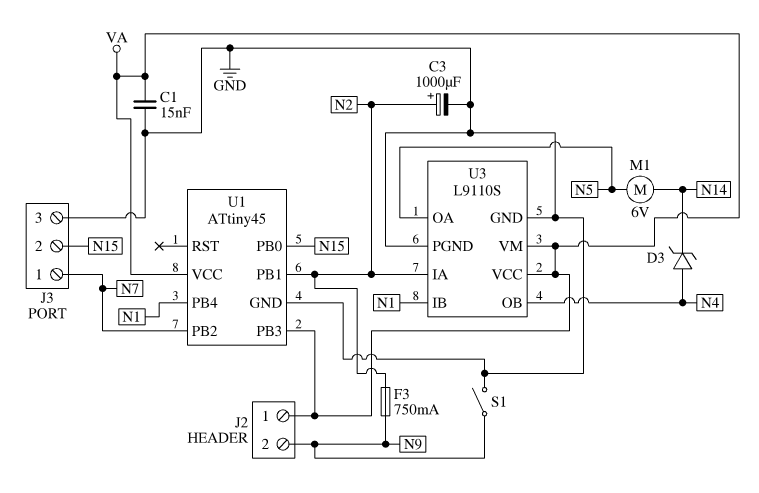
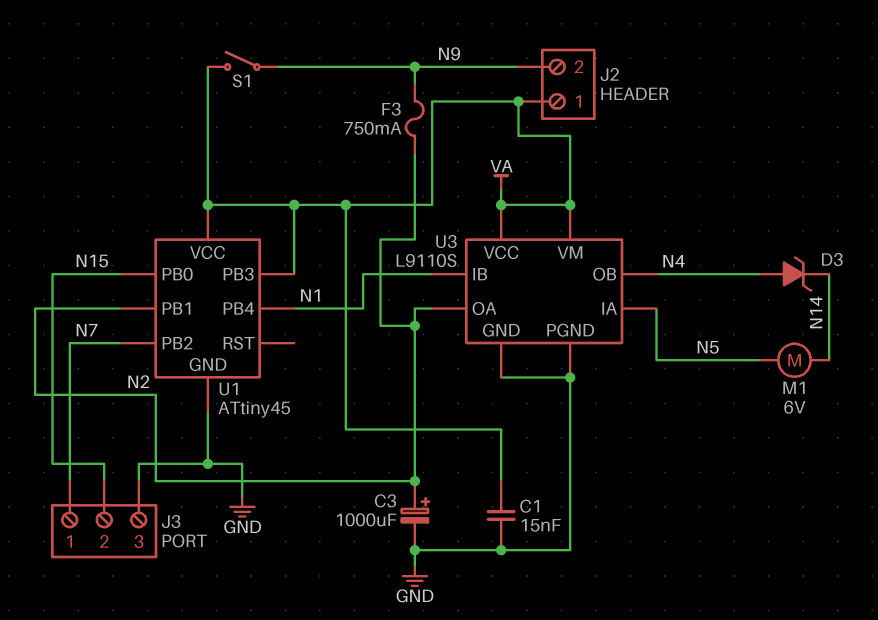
S1: switch (GND, N9) -> switch (N9, VA)
U3 pin IA: N2 -> N5
U3 pin OA: N5 -> N2

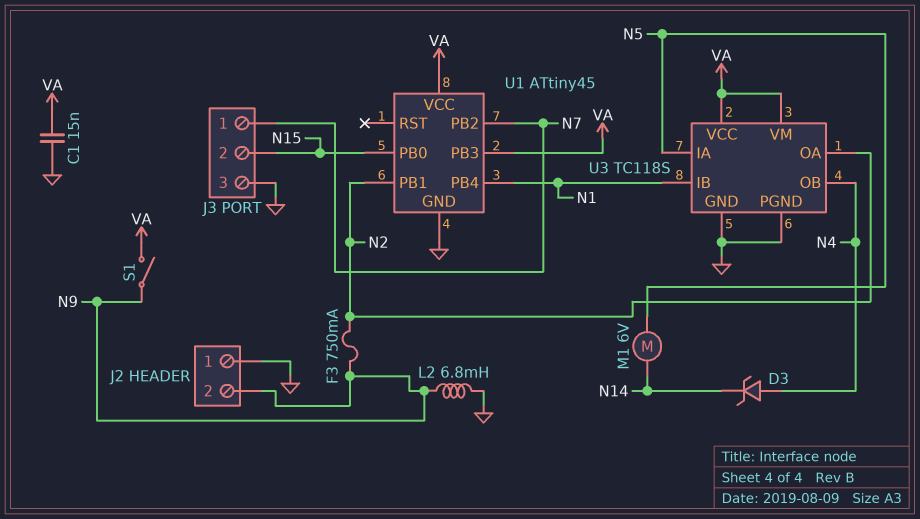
C3: 1000uF (plus N2, minus GND) -> none
J2 pin 1: VA -> GND
L2: none -> 6.8mH (GND, N9)
U3: L9110S -> TC118S

